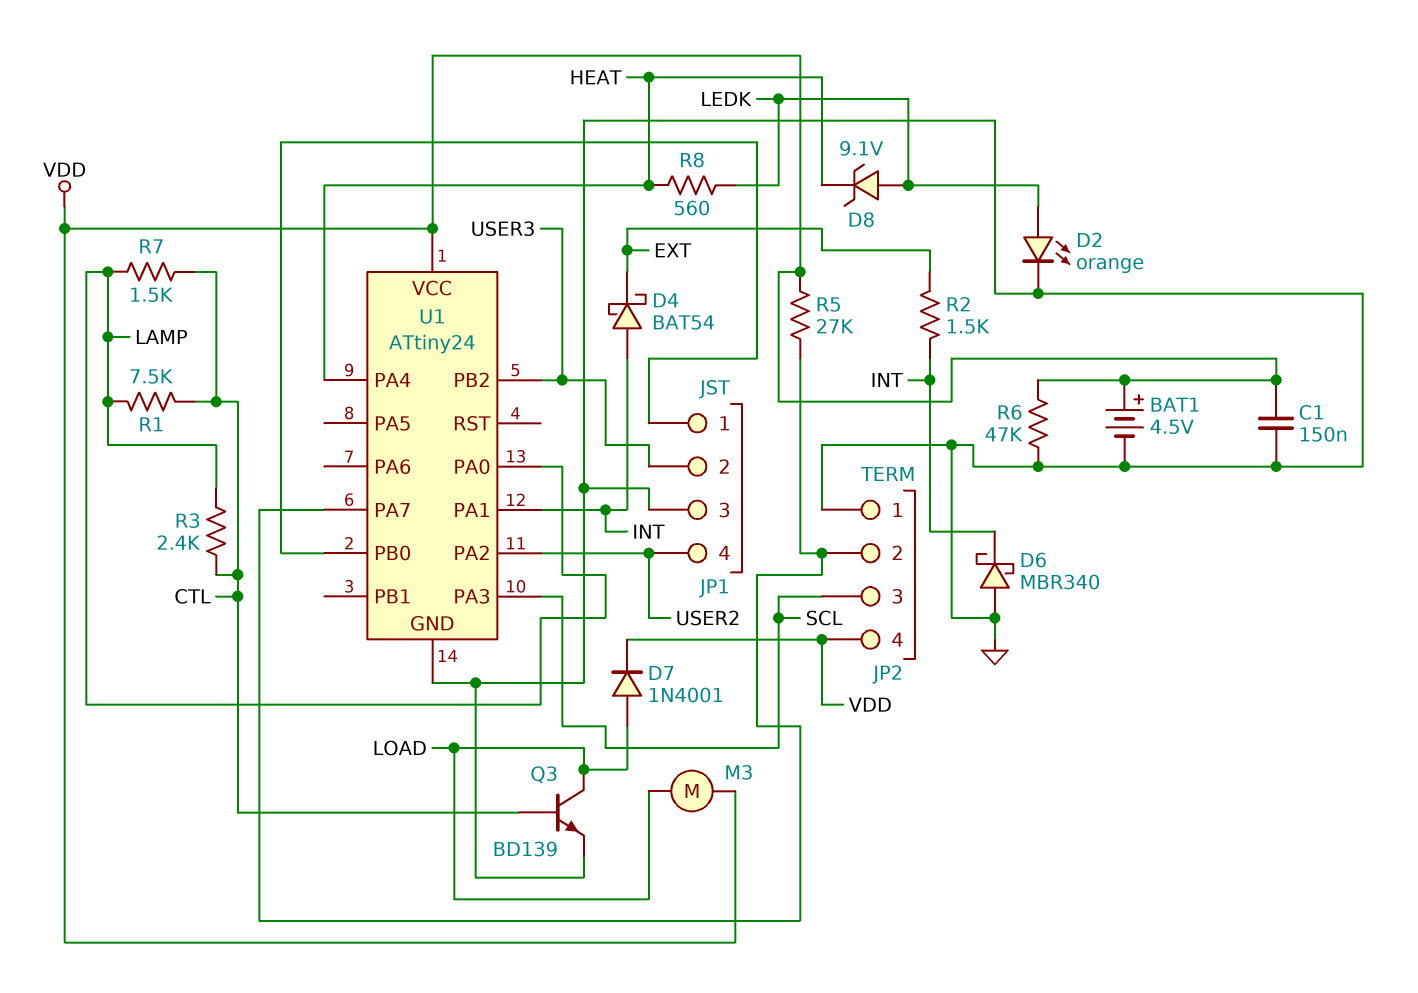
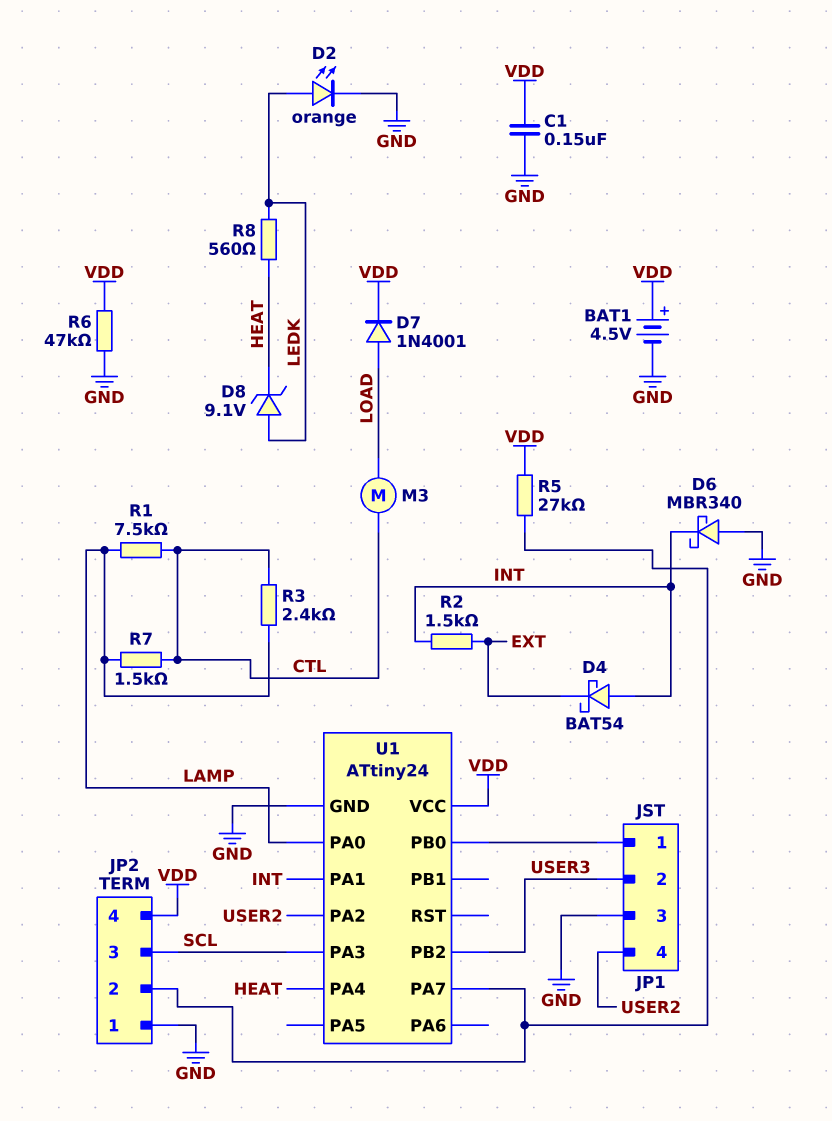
M3: motor (LOAD, VDD) -> motor (CTL, LOAD)
Q3: NPN BD139 (B CTL, C LOAD, E GND) -> none

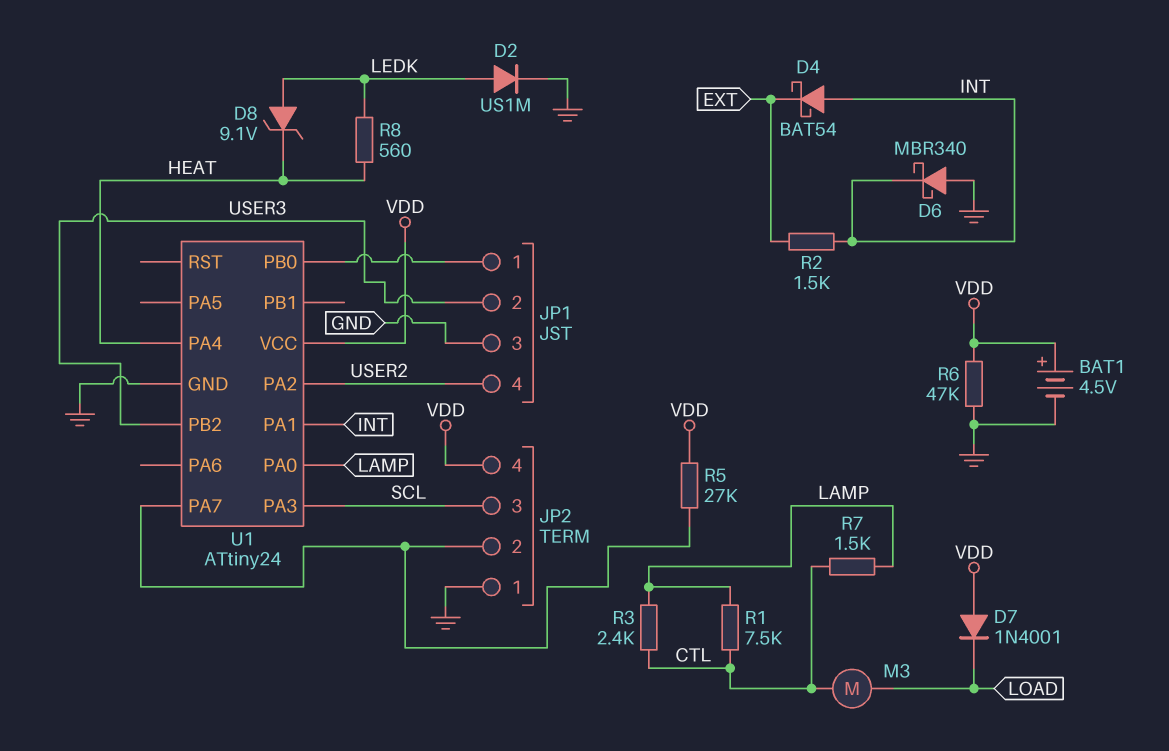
C1: 150nF (GND, VDD) -> none
D2: LED orange (A LEDK, K GND) -> diode US1M (A LEDK, K GND)
D7: diode 1N4001 (A LOAD, K VDD) -> diode 1N4001 (A VDD, K LOAD)

